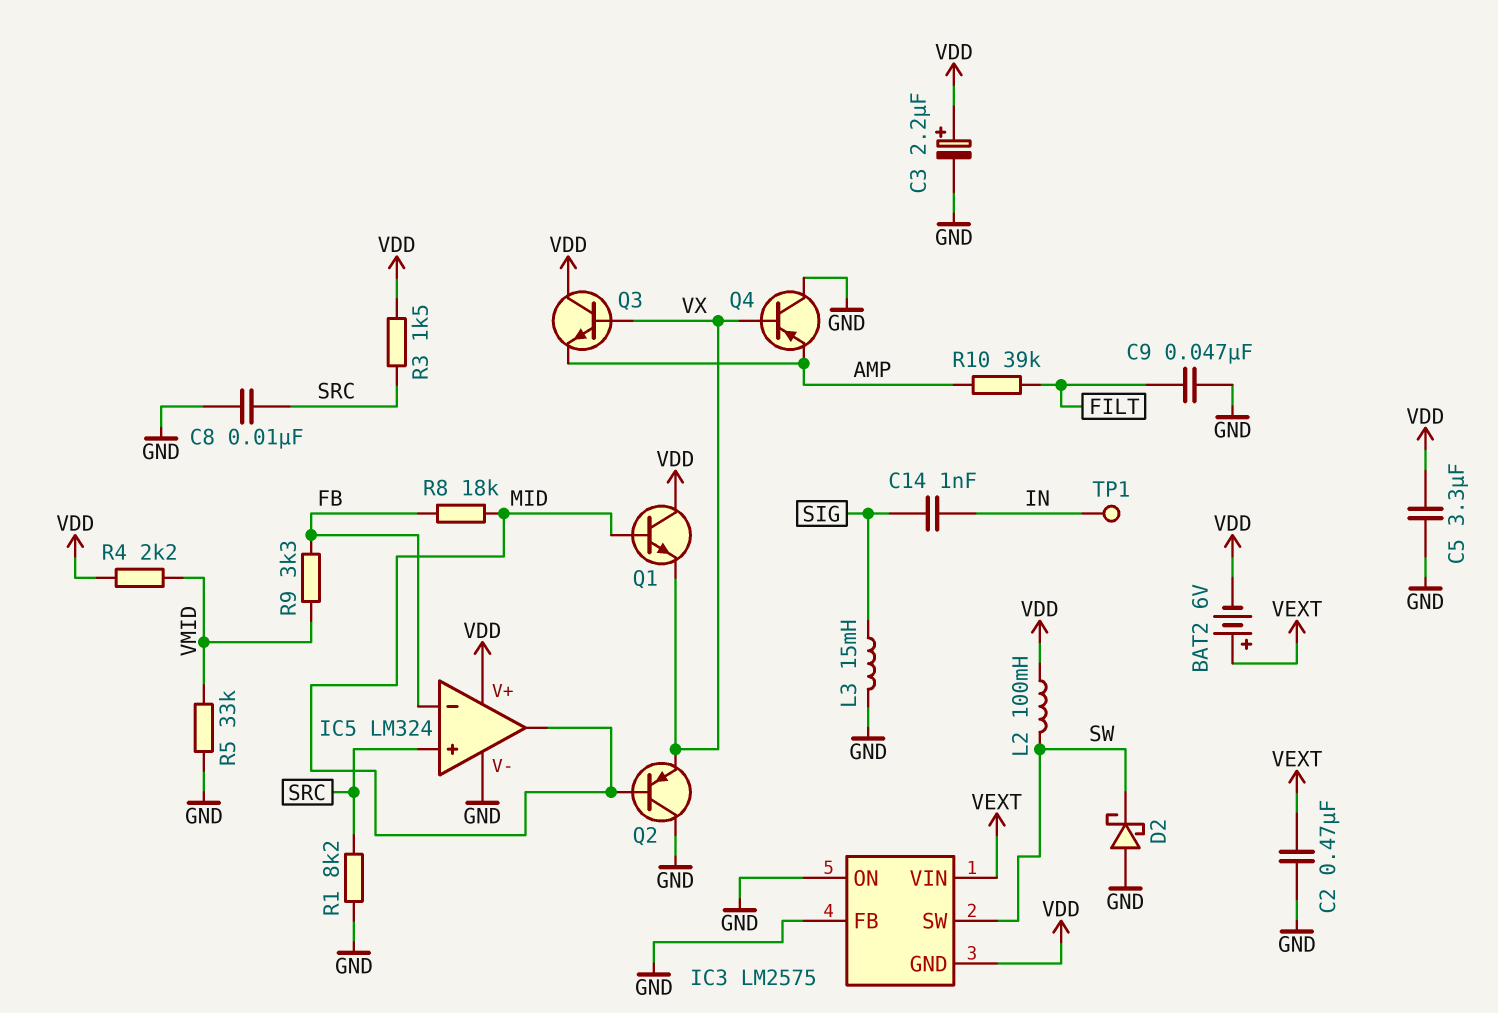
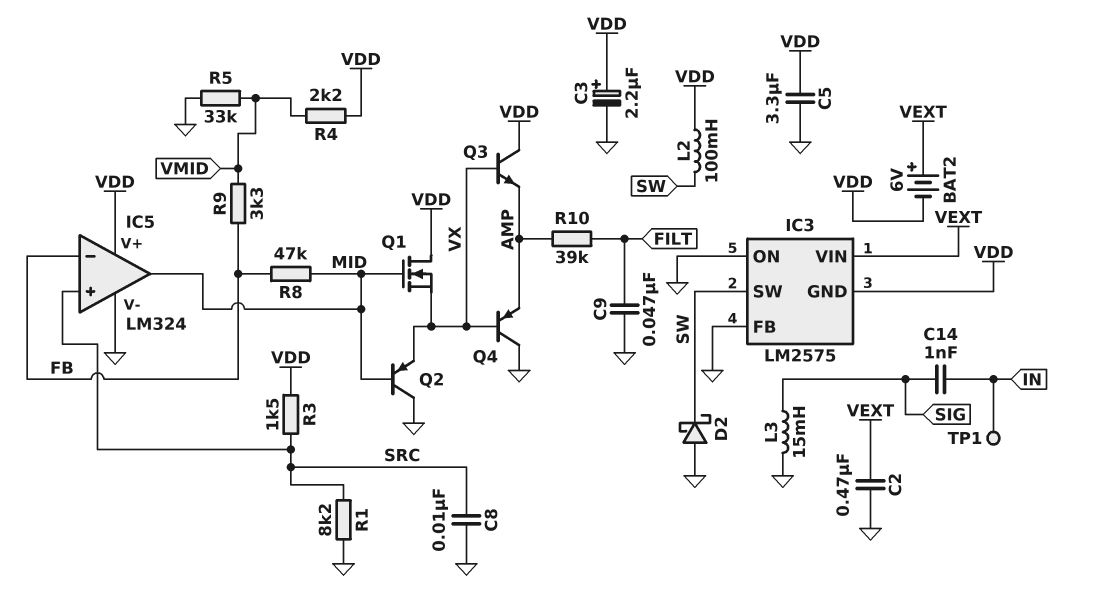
Q1: NPN (B MID, C VDD, E VX) -> NMOS (G MID, D VDD, S VX)
R8: 18k (FB, MID) -> 47k (FB, MID)

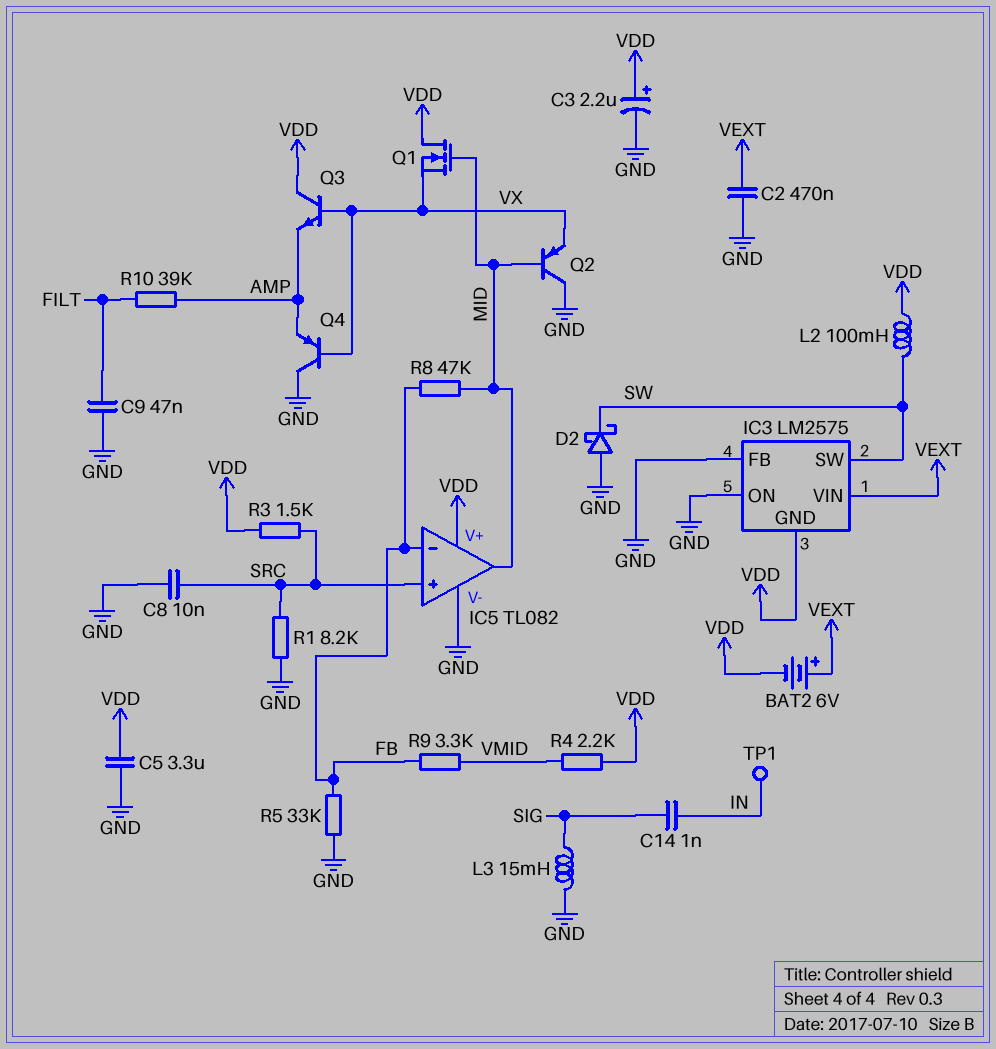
IC5: LM324 -> TL082
R5: 33k (GND, VMID) -> 33k (FB, GND)

